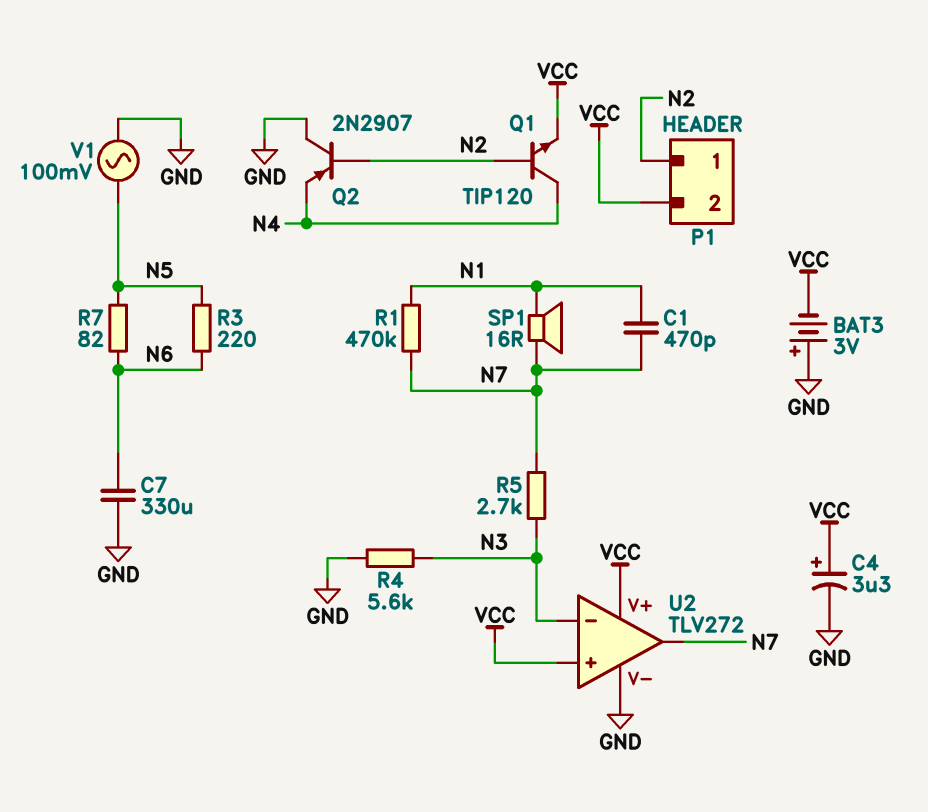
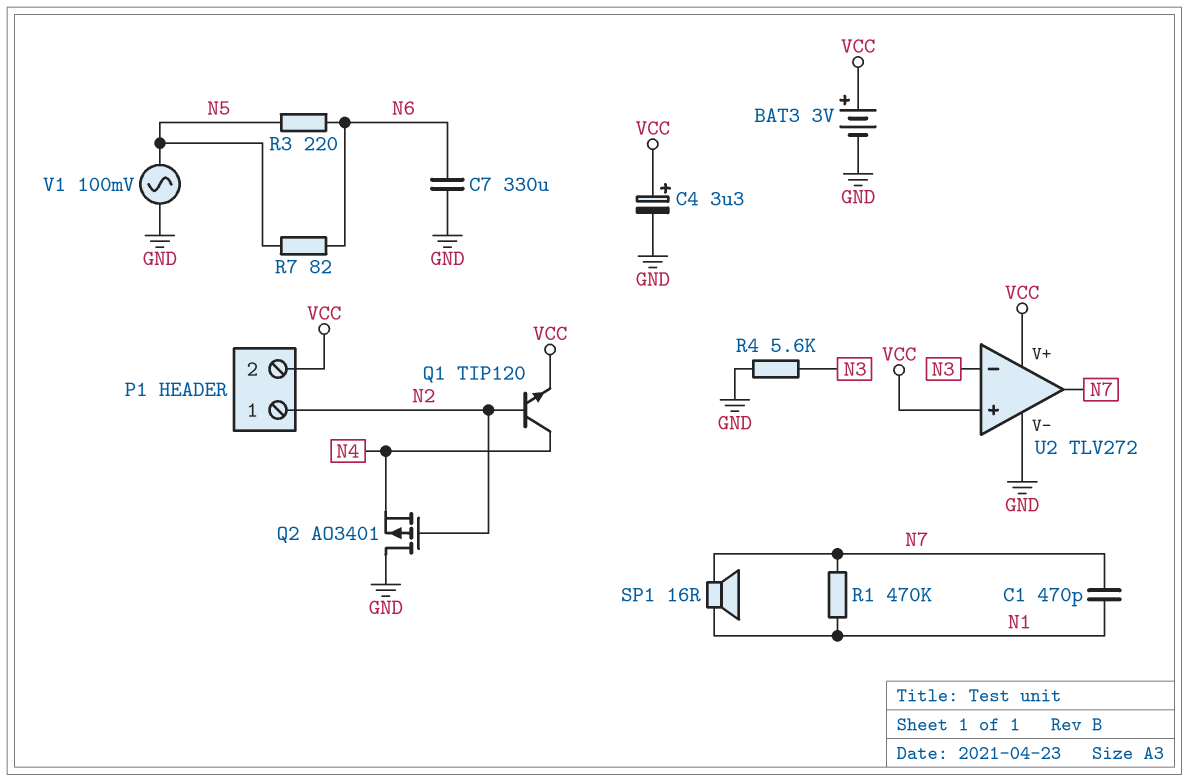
BAT3: 3V (plus GND, minus VCC) -> 3V (plus VCC, minus GND)
Q2: PNP 2N2907 (B N2, C GND, E N4) -> PMOS AO3401 (G N2, D GND, S N4)
R5: 2.7k (N3, N7) -> none

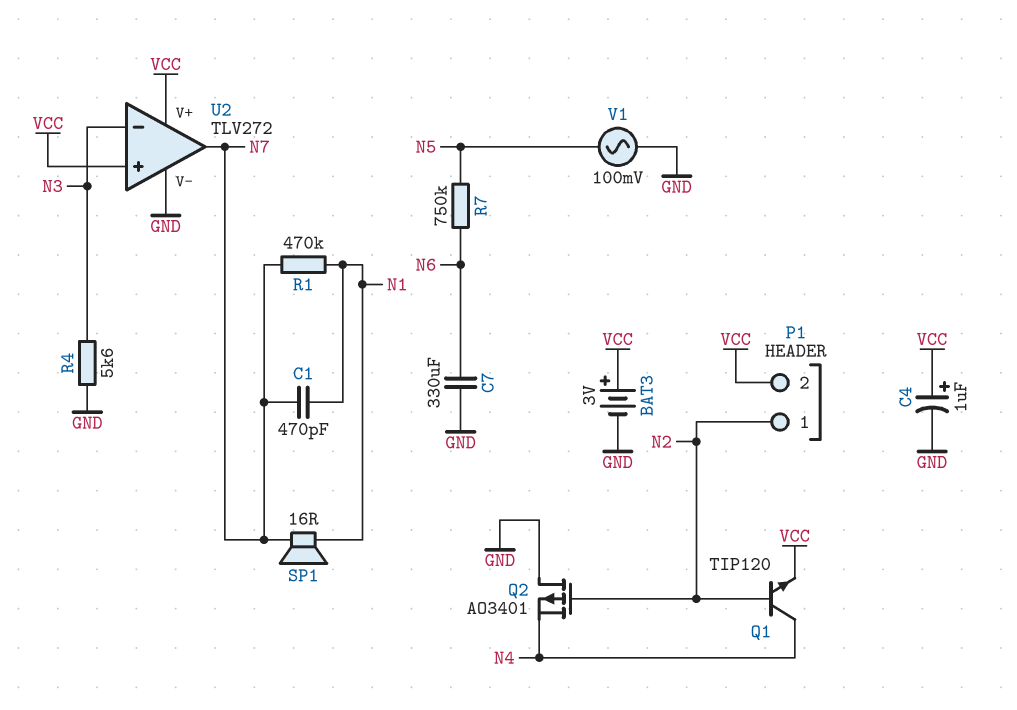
C4: 3.3uF (plus VCC, minus GND) -> 1uF (plus VCC, minus GND)
R3: 220 (N5, N6) -> none
R7: 82 (N5, N6) -> 750k (N5, N6)

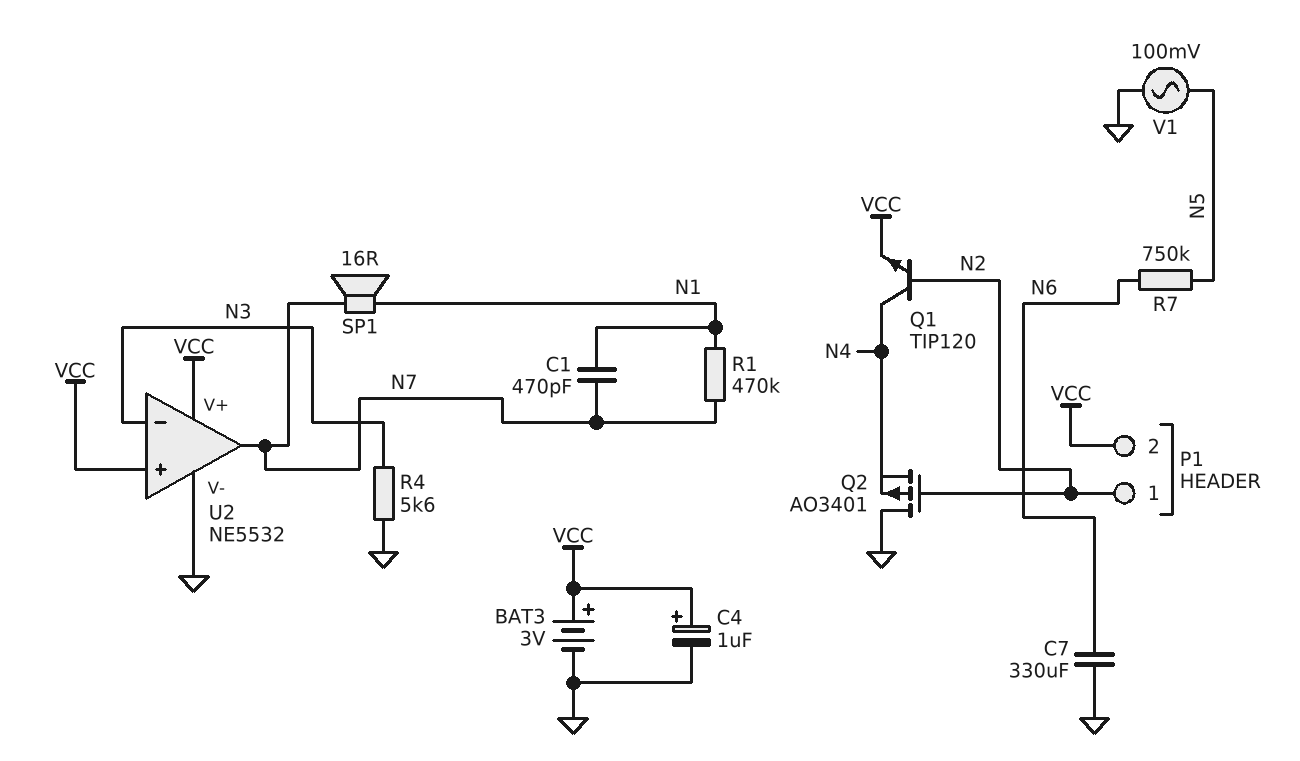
U2: TLV272 -> NE5532

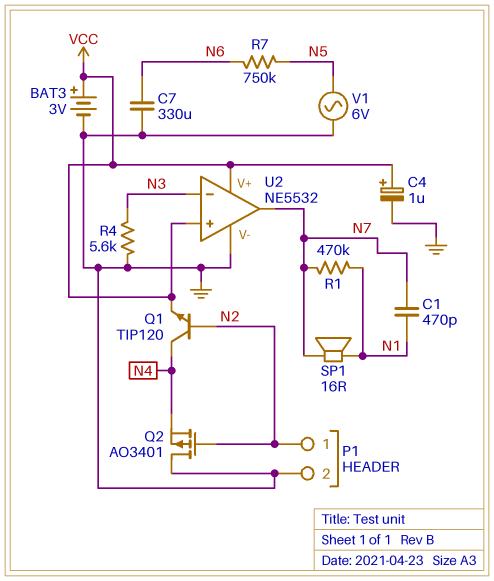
P1 pin 2: VCC -> GND
V1: AC 100mV (GND, N5) -> AC 6V (GND, N5)

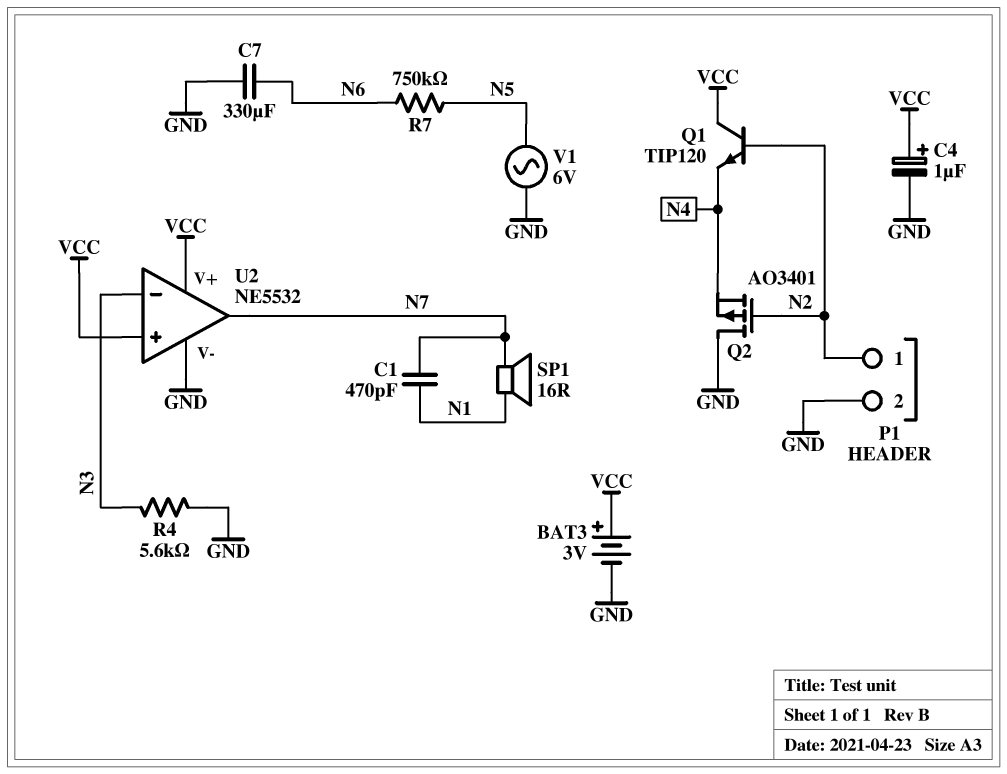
Q1: NPN TIP120 (B N2, C N4, E VCC) -> NPN TIP120 (B N2, C VCC, E N4)
R1: 470k (N1, N7) -> none

